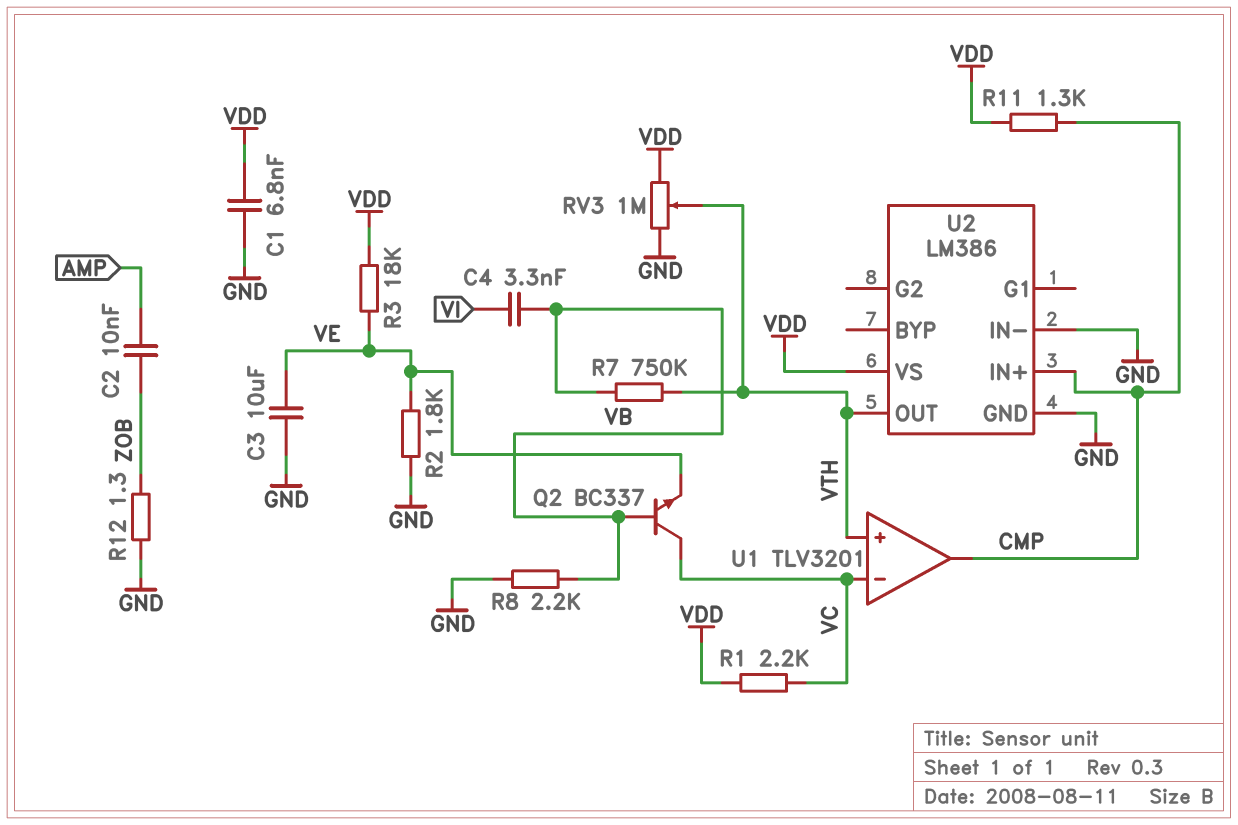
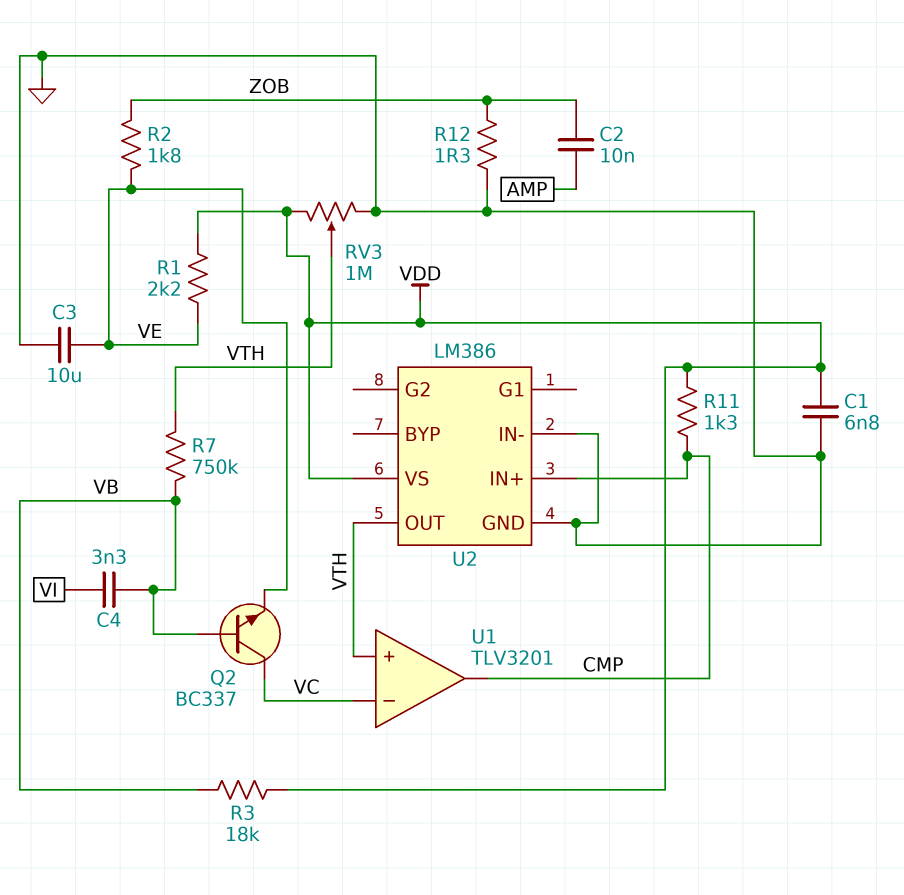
R1: 2.2k (VC, VDD) -> 2.2k (VDD, VE)
R2: 1.8k (GND, VE) -> 1.8k (VE, ZOB)
R3: 18k (VDD, VE) -> 18k (VB, VDD)
R8: 2.2k (GND, VB) -> none

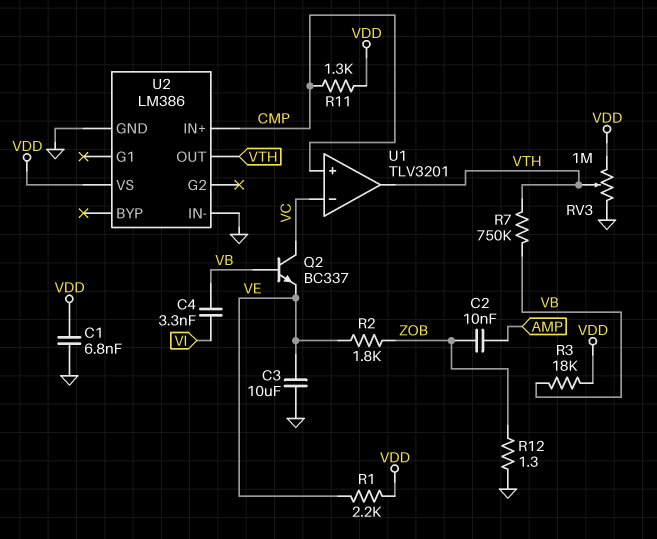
U1 pin in+: VTH -> CMP
U1 pin out: CMP -> VTH

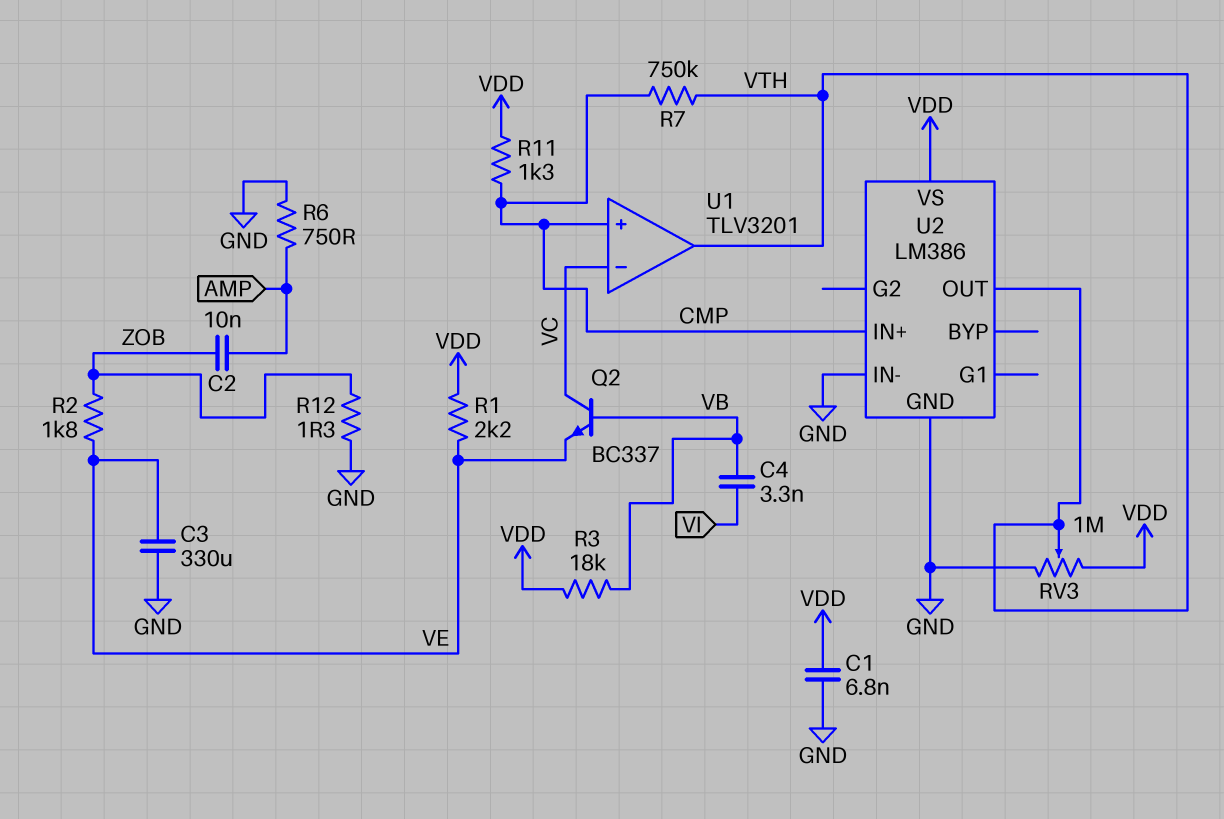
C3: 10uF (GND, VE) -> 330uF (GND, VE)
R6: none -> 750 (AMP, GND)
R7: 750k (VB, VTH) -> 750k (CMP, VTH)

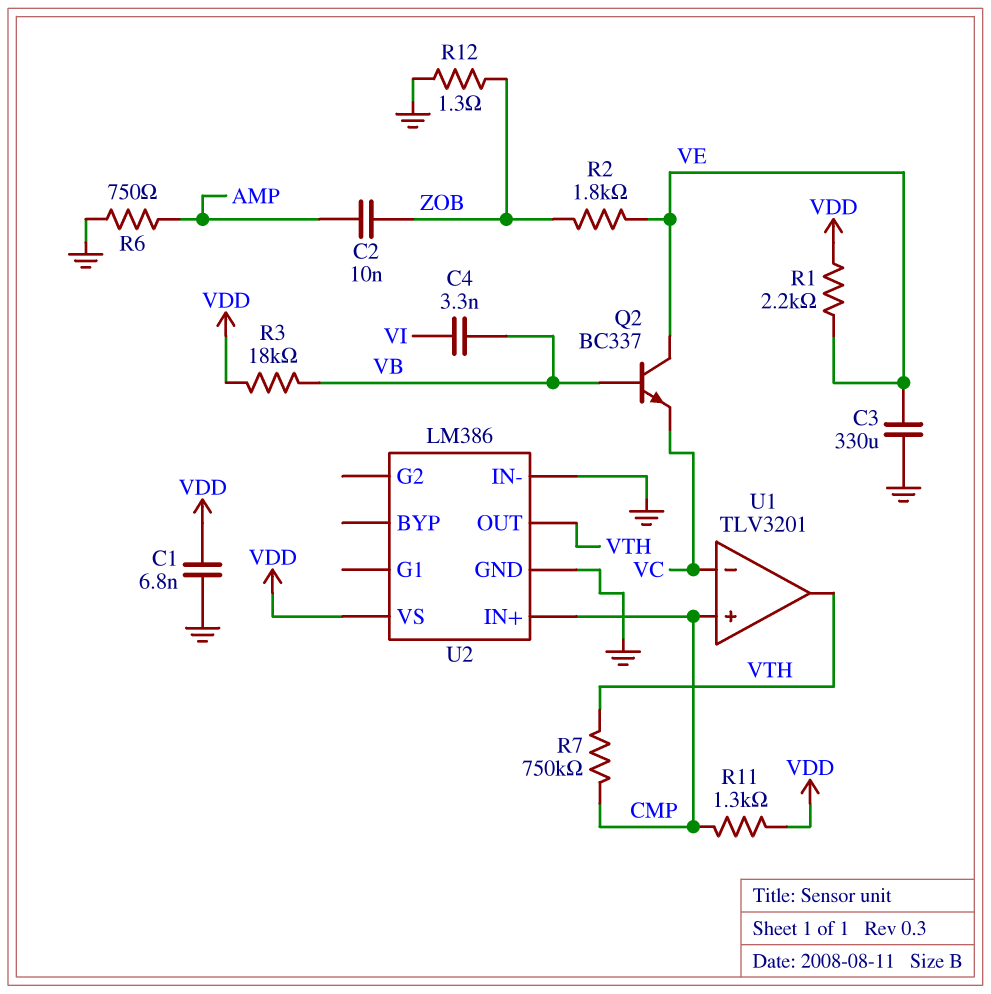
Q2: NPN BC337 (B VB, C VC, E VE) -> NPN BC337 (B VB, C VE, E VC)
RV3: 1M (GND, VDD, wiper VTH) -> none

